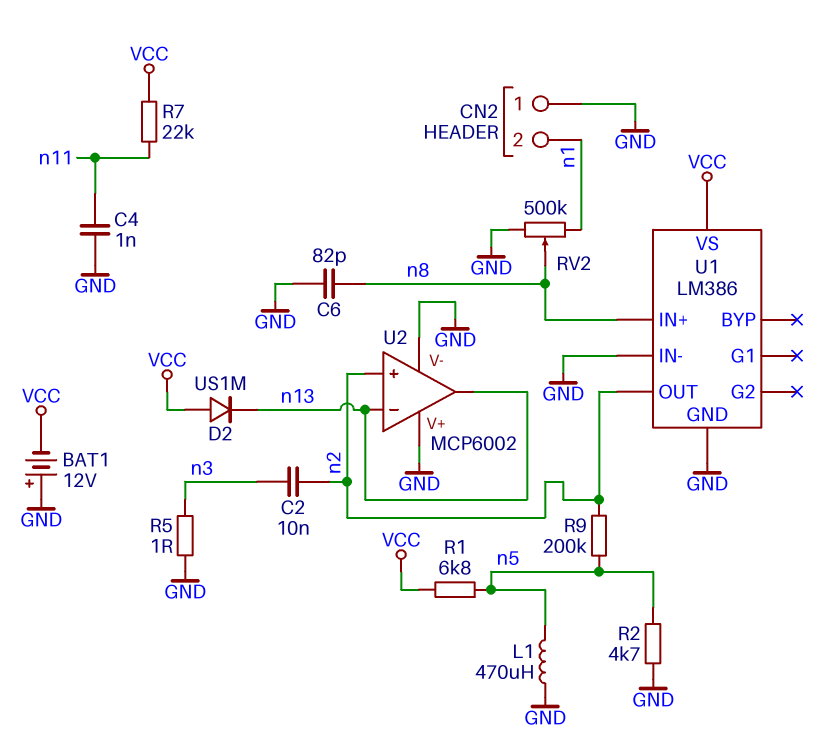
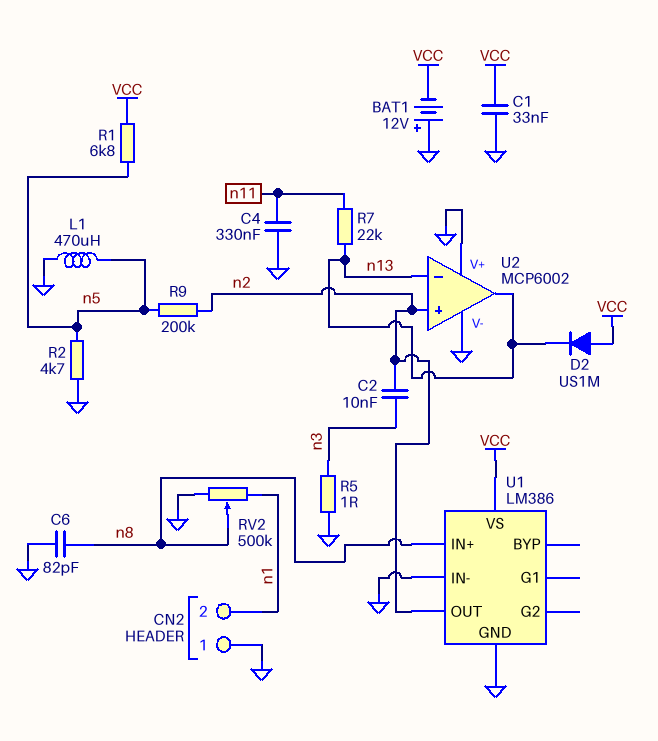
C1: none -> 33nF (GND, VCC)
C4: 1nF (GND, n11) -> 330nF (GND, n11)
R7: 22k (VCC, n11) -> 22k (n11, n13)

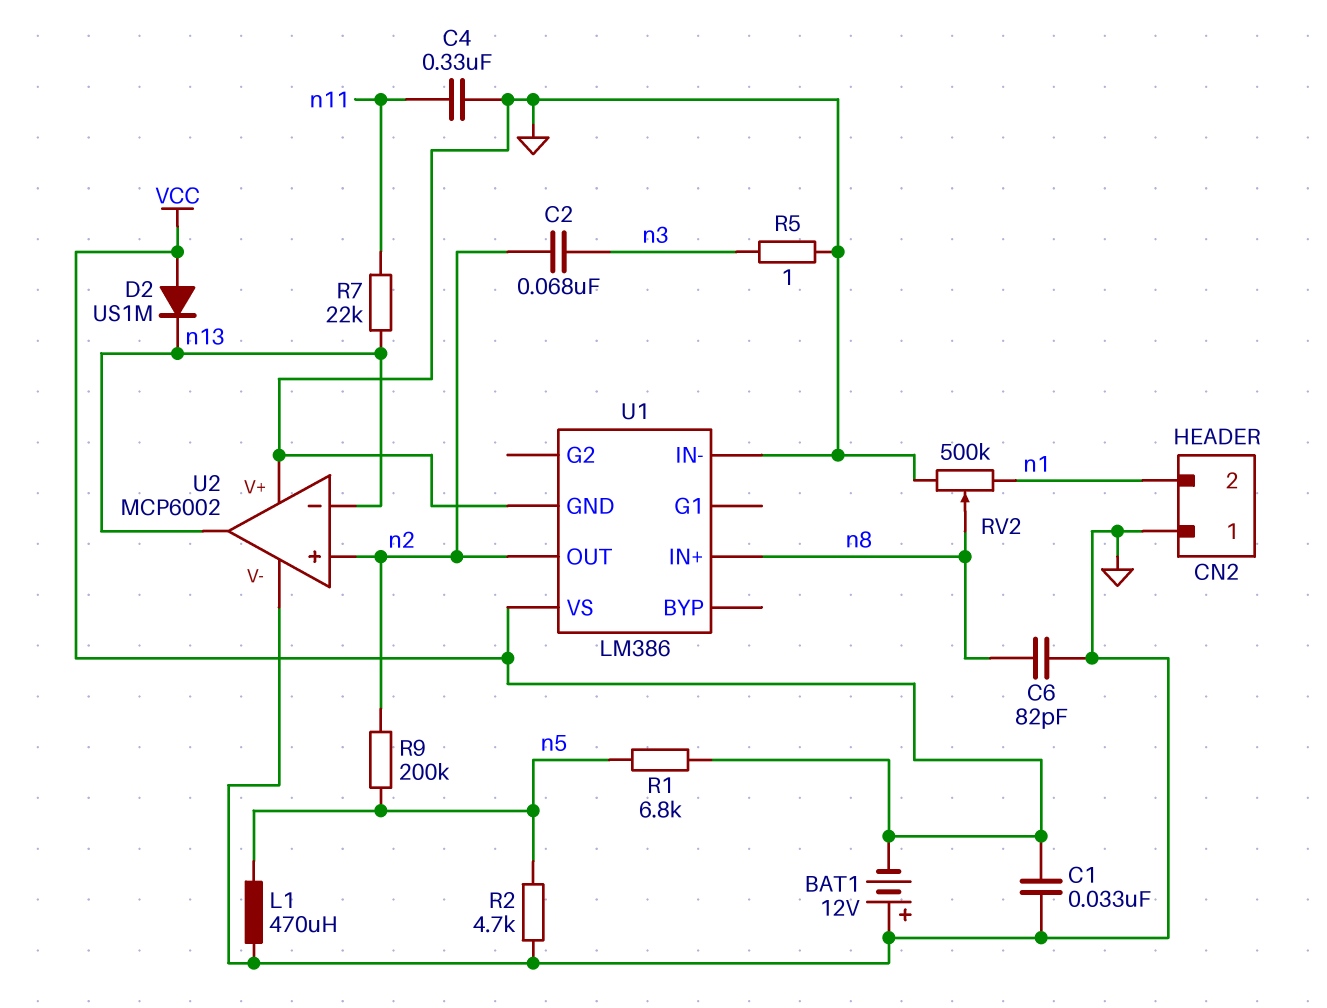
C2: 10nF (n2, n3) -> 68nF (n2, n3)

